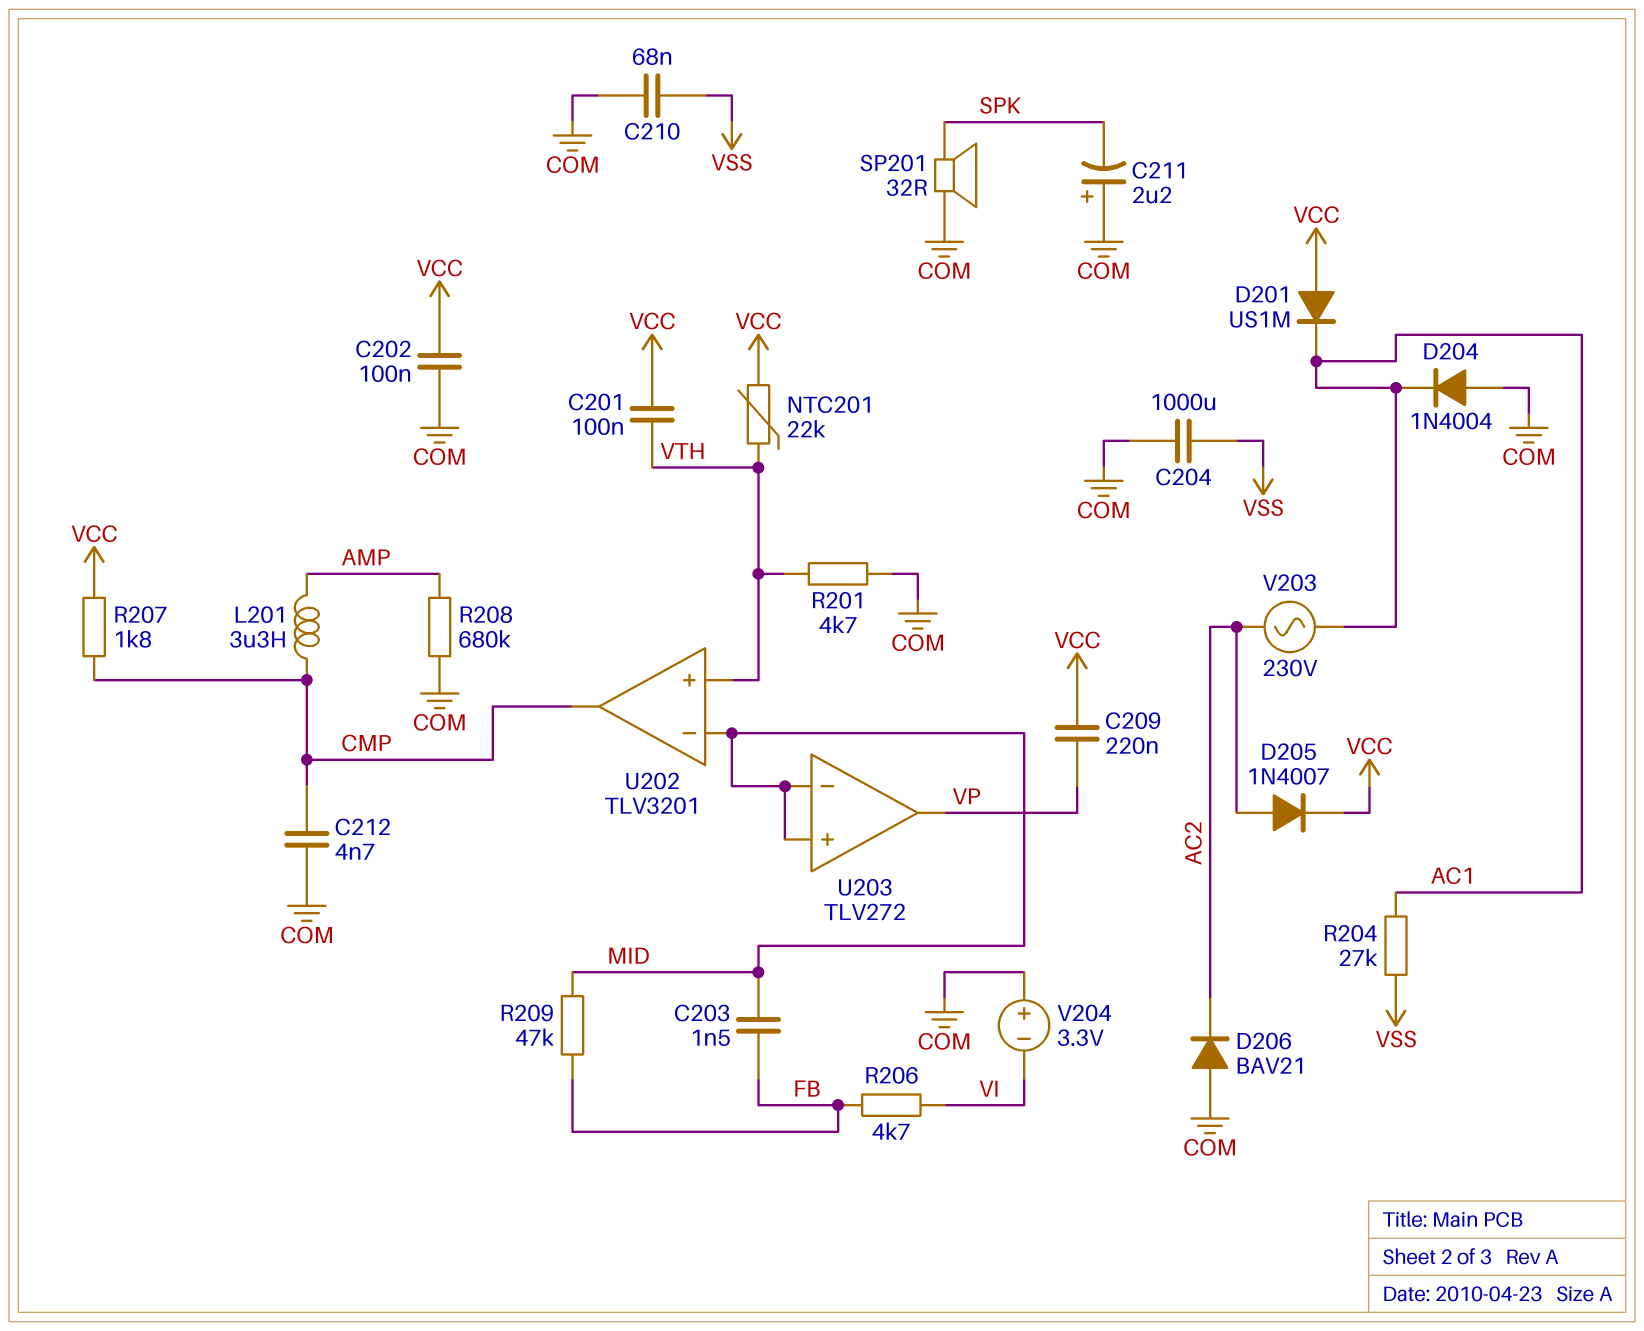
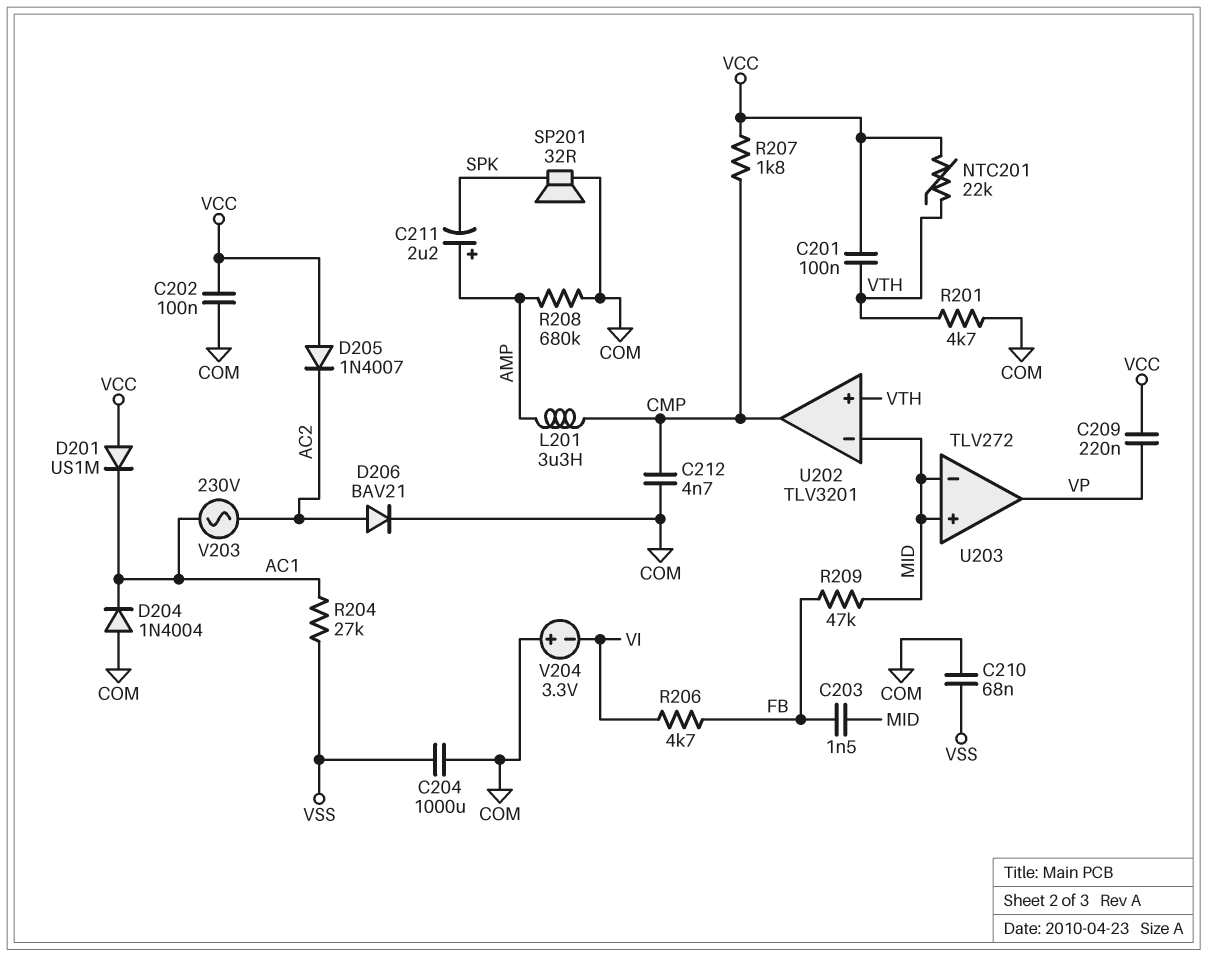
C211: 2.2uF (plus COM, minus SPK) -> 2.2uF (plus AMP, minus SPK)
D205: diode 1N4007 (A AC2, K VCC) -> diode 1N4007 (A VCC, K AC2)
D206: diode BAV21 (A COM, K AC2) -> diode BAV21 (A AC2, K COM)

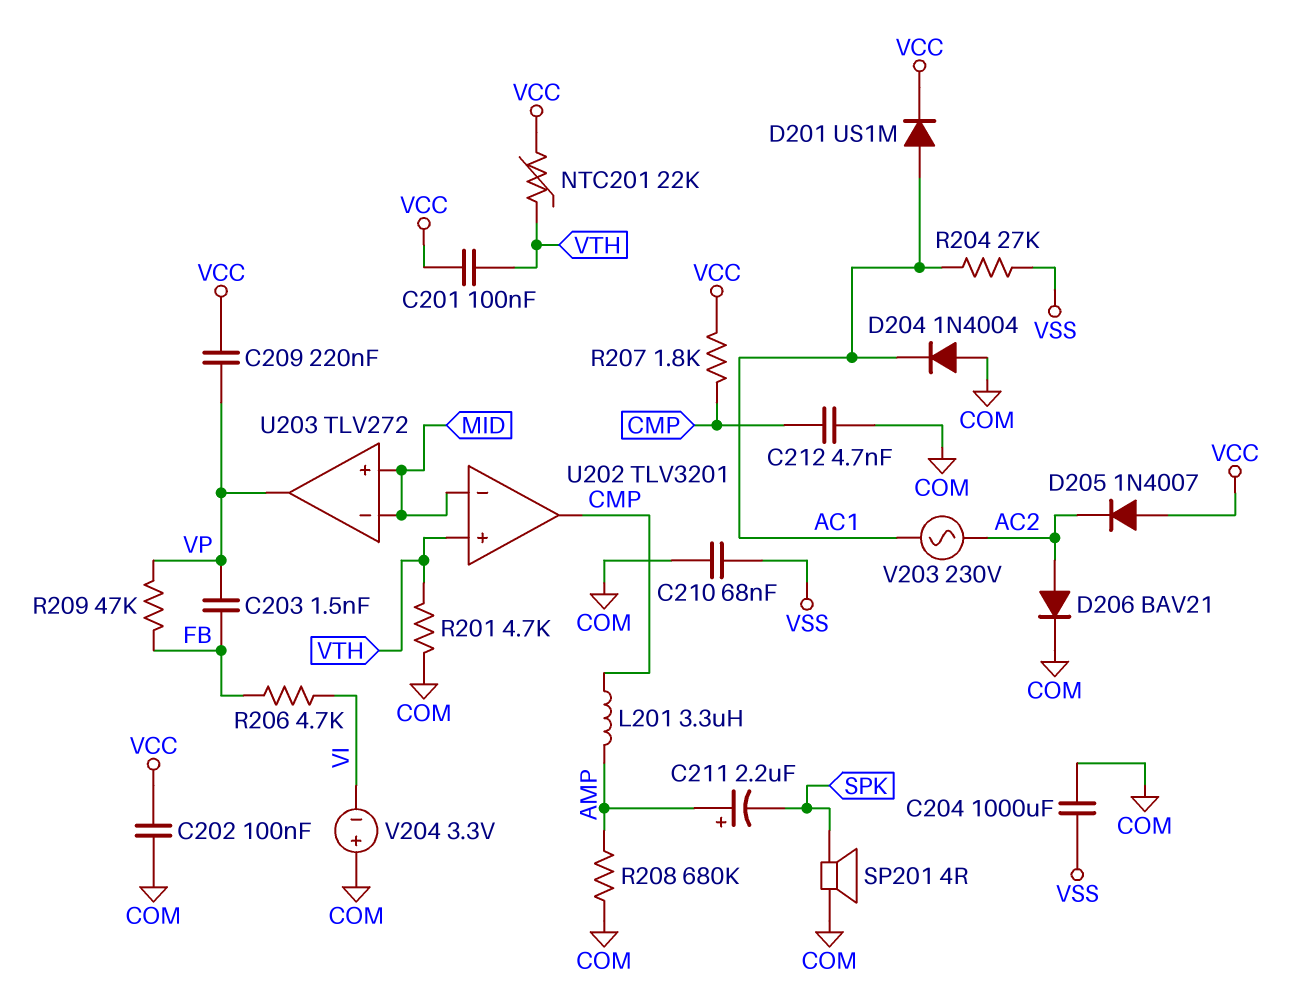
C203: 1.5nF (FB, MID) -> 1.5nF (FB, VP)
D201: diode US1M (A VCC, K AC1) -> diode US1M (A AC1, K VCC)
R209: 47k (FB, MID) -> 47k (FB, VP)
SP201: speaker 32R (COM, SPK) -> speaker 4R (COM, SPK)

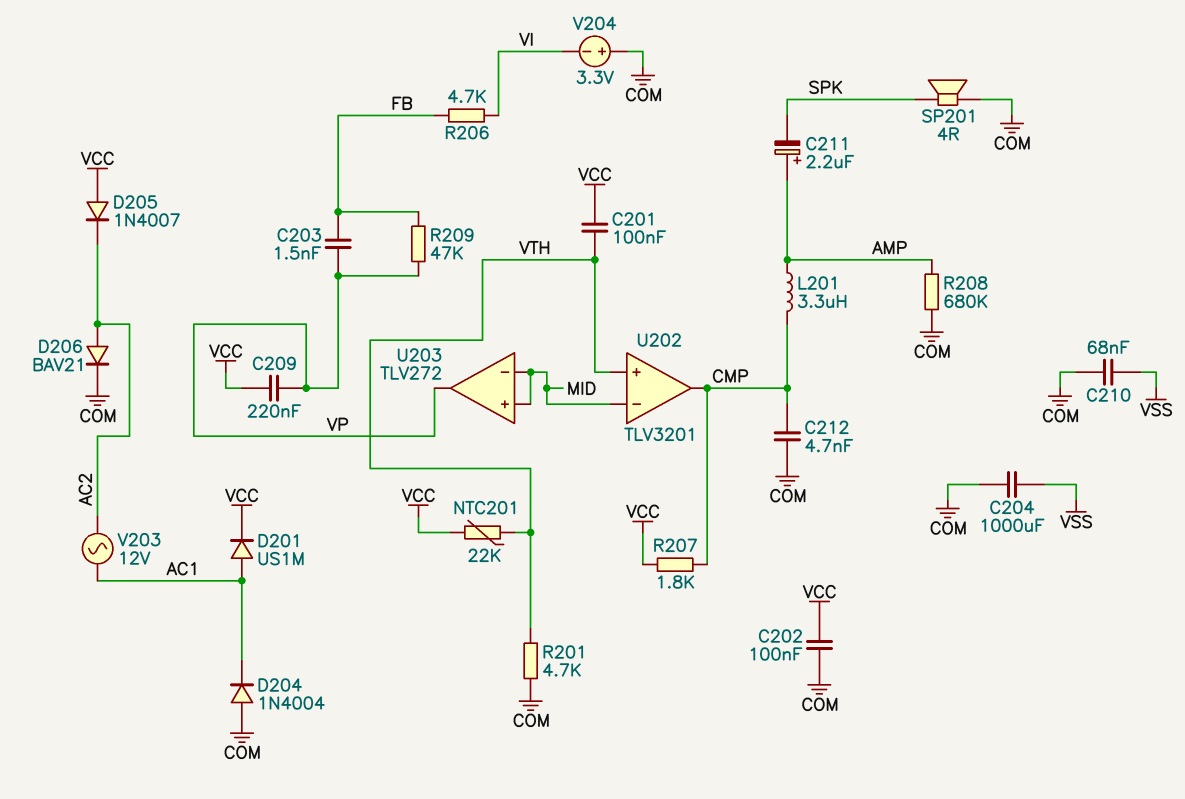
R204: 27k (AC1, VSS) -> none
V203: AC 230V (AC1, AC2) -> AC 12V (AC1, AC2)

